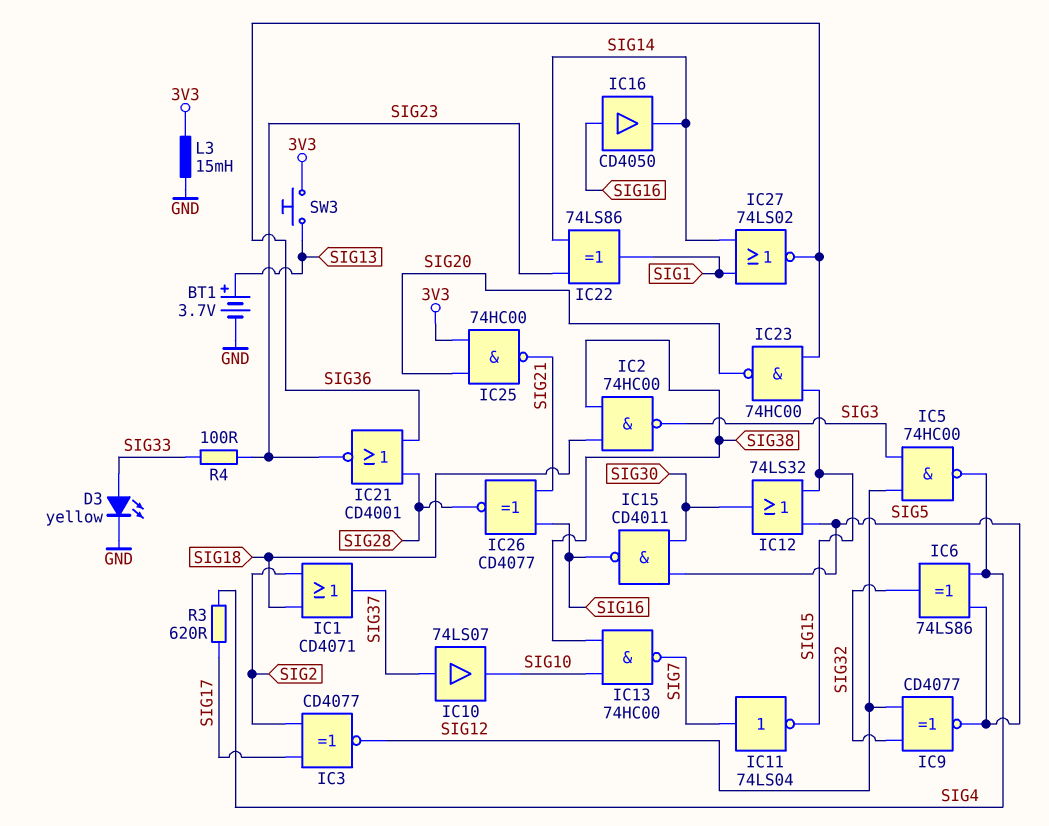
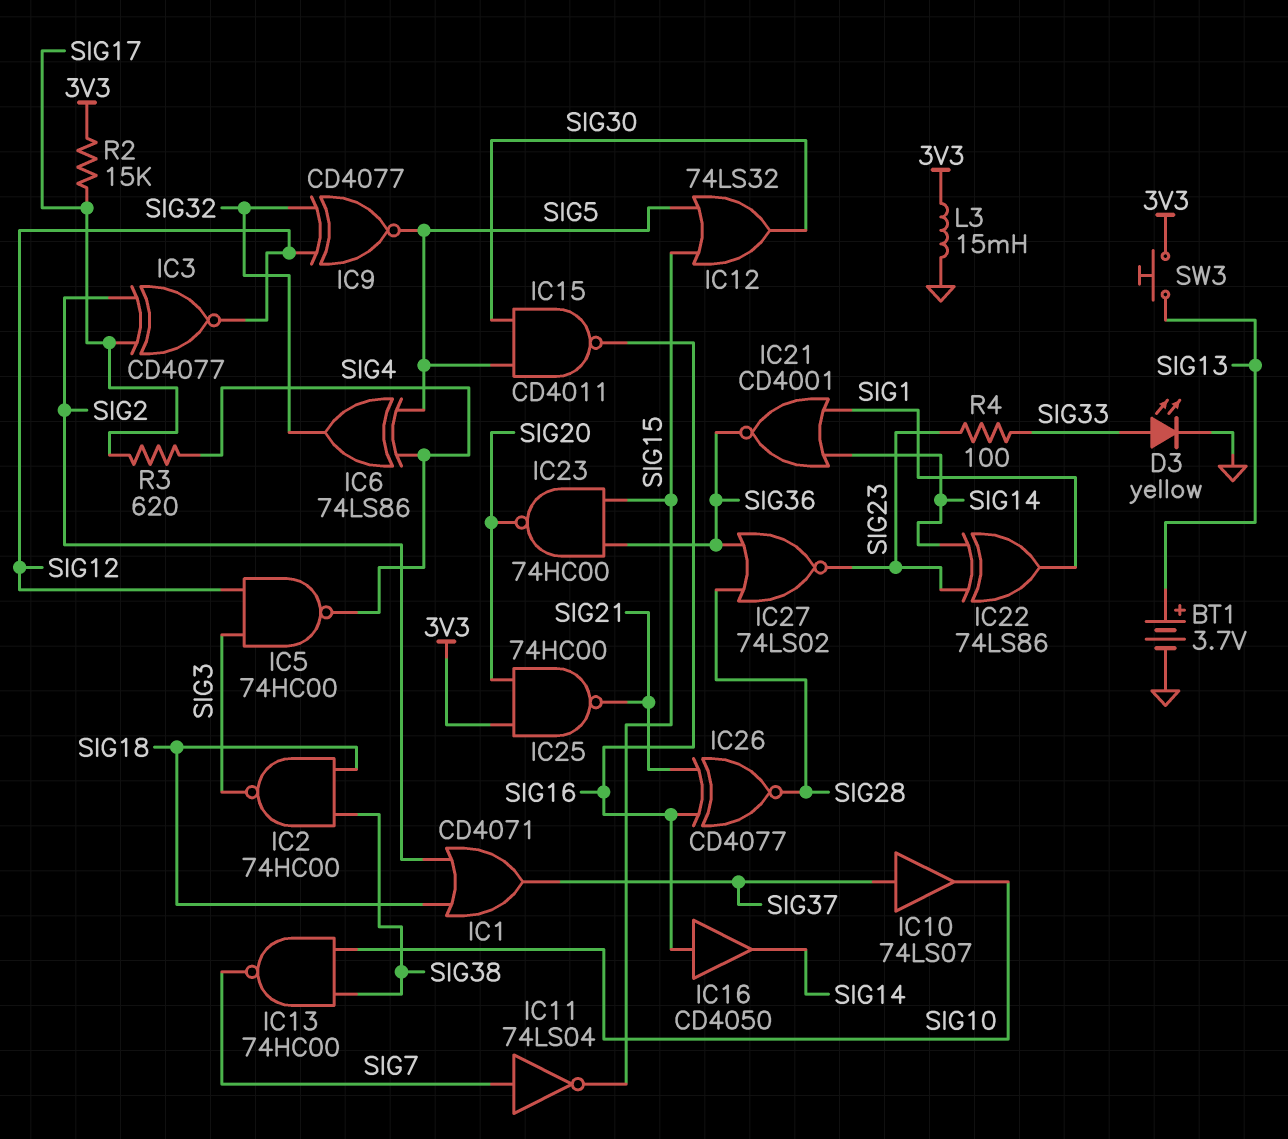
IC21: NOR CD4001 (in SIG28, in SIG36, out SIG23) -> NOR CD4001 (in SIG1, in SIG14, out SIG36)
IC27: NOR 74LS02 (in SIG1, in SIG14, out SIG36) -> NOR 74LS02 (in SIG28, in SIG36, out SIG23)
R2: none -> 15k (3V3, SIG17)

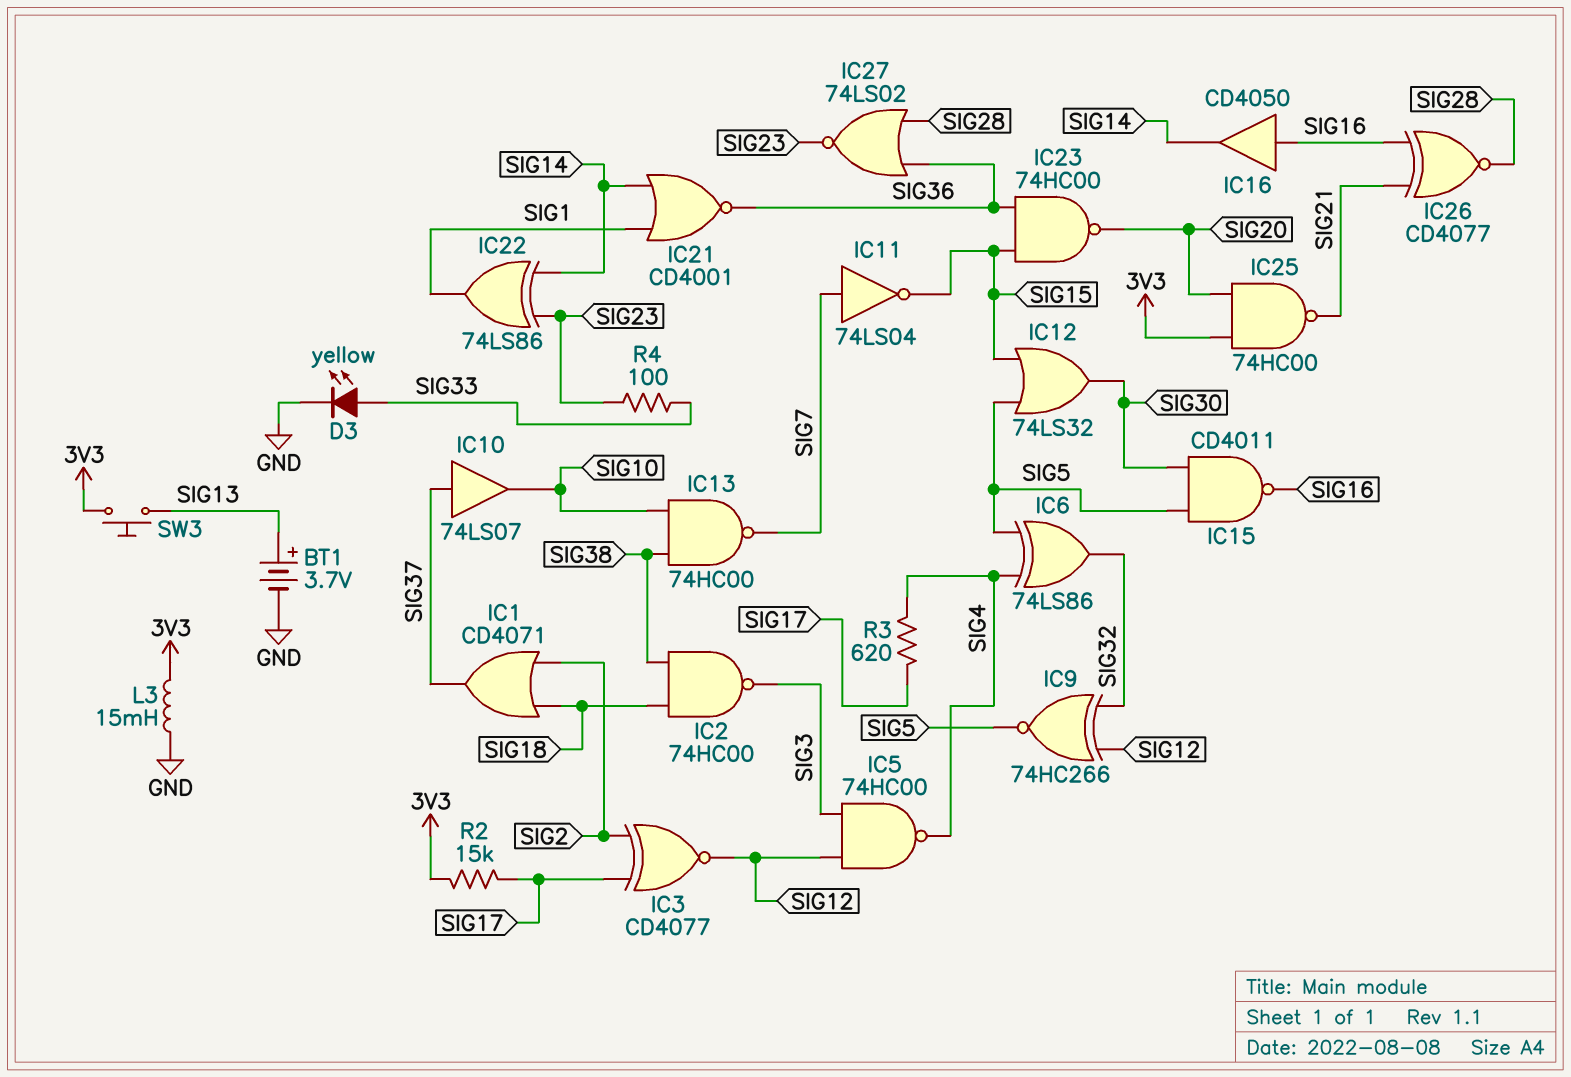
IC9: XNOR CD4077 (in SIG12, in SIG32, out SIG5) -> XNOR 74HC266 (in SIG12, in SIG32, out SIG5)

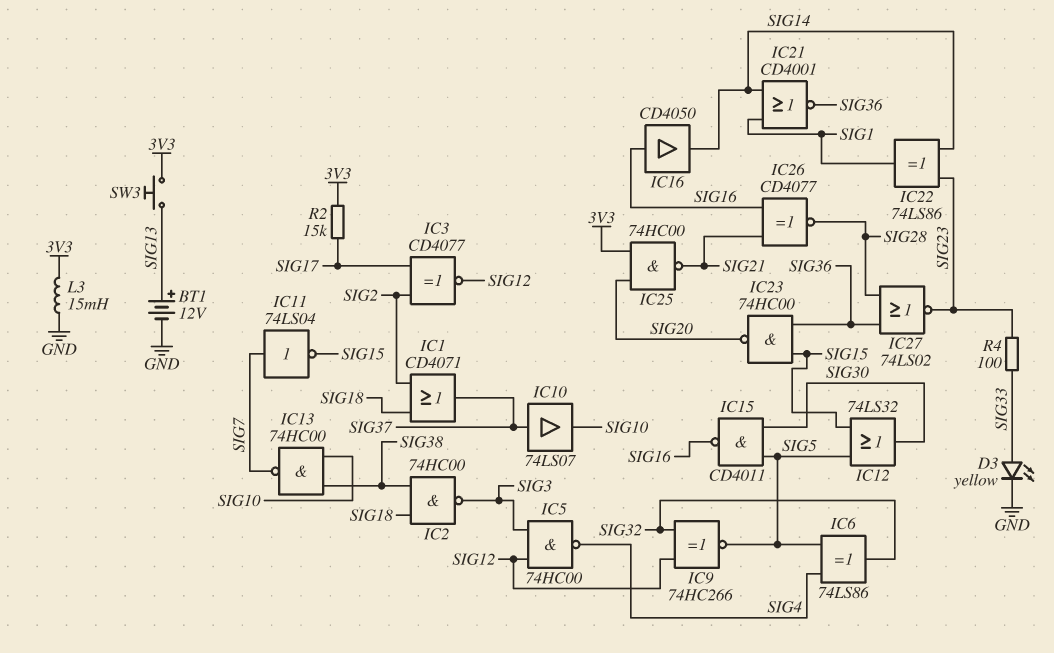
BT1: 3.7V (plus SIG13, minus GND) -> 12V (plus SIG13, minus GND)
R3: 620 (SIG4, SIG17) -> none

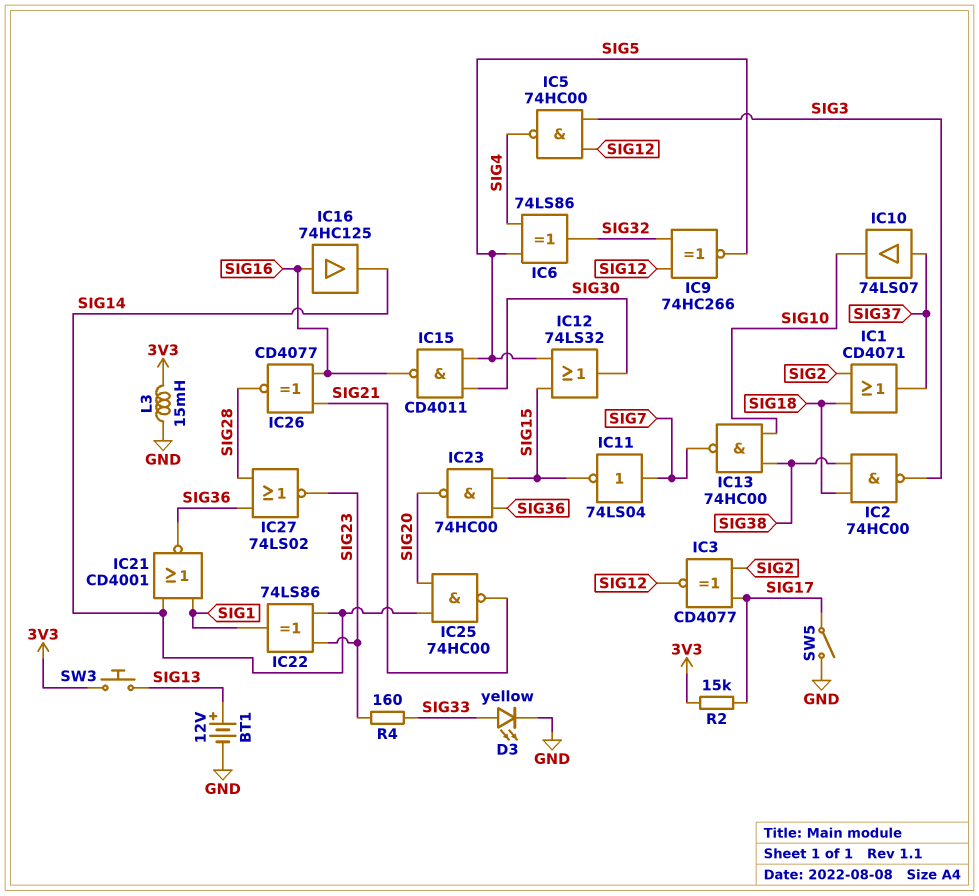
IC16: buffer CD4050 (in SIG16, out SIG14) -> buffer 74HC125 (in SIG16, out SIG14)
IC25: NAND 74HC00 (in 3V3, in SIG20, out SIG21) -> NAND 74HC00 (in SIG14, in SIG20, out SIG21)
R4: 100 (SIG23, SIG33) -> 160 (SIG23, SIG33)
SW5: none -> switch (GND, SIG17)

